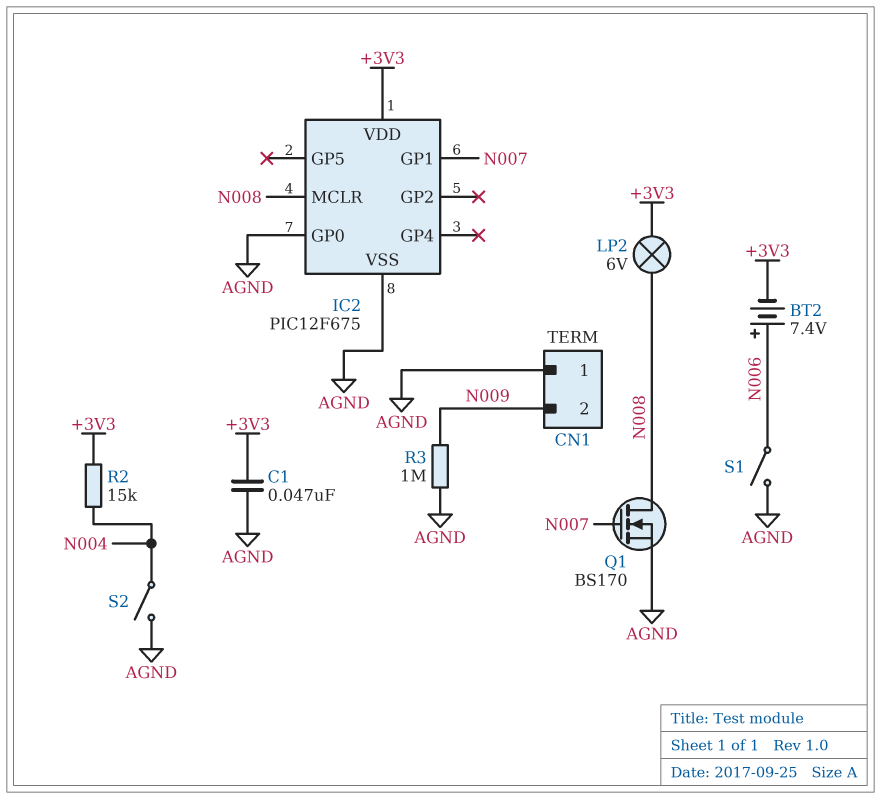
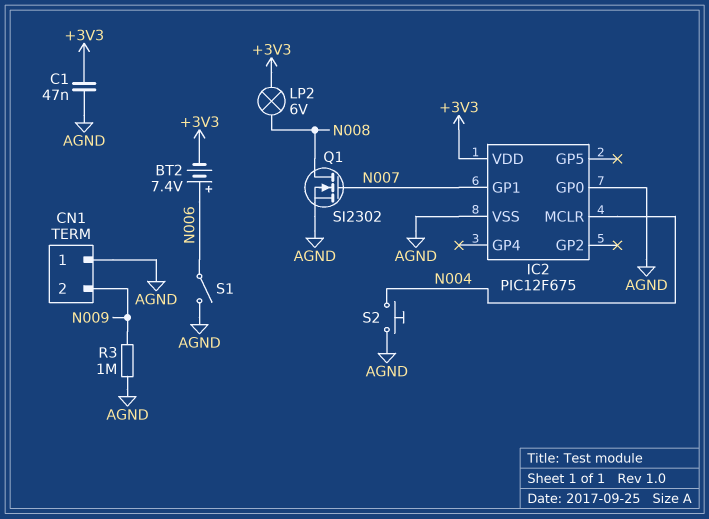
IC2 pin MCLR: N008 -> N004
Q1: NMOS BS170 (G N007, D N008, S AGND) -> NMOS SI2302 (G N007, D N008, S AGND)
R2: 15k (+3V3, N004) -> none
S2: switch (AGND, N004) -> button (AGND, N004)

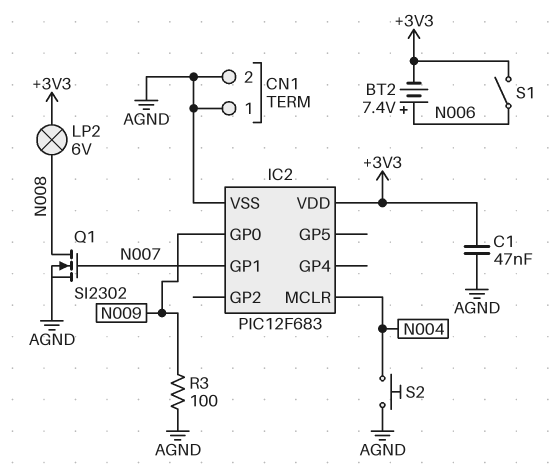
CN1 pin 2: N009 -> AGND
IC2: PIC12F675 -> PIC12F683
IC2 pin GP0: AGND -> N009
R3: 1M (AGND, N009) -> 100 (AGND, N009)
S1: switch (AGND, N006) -> switch (+3V3, N006)

